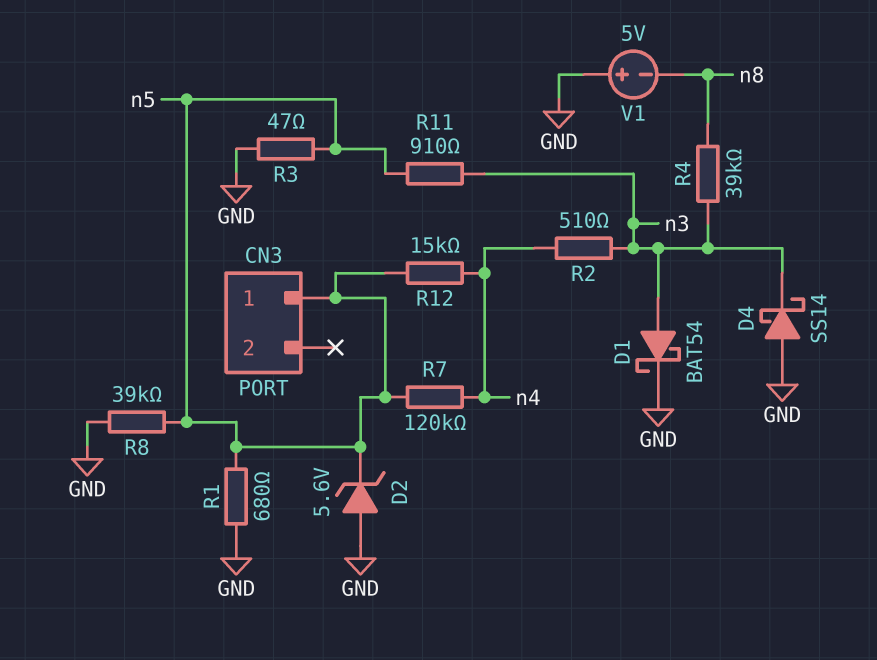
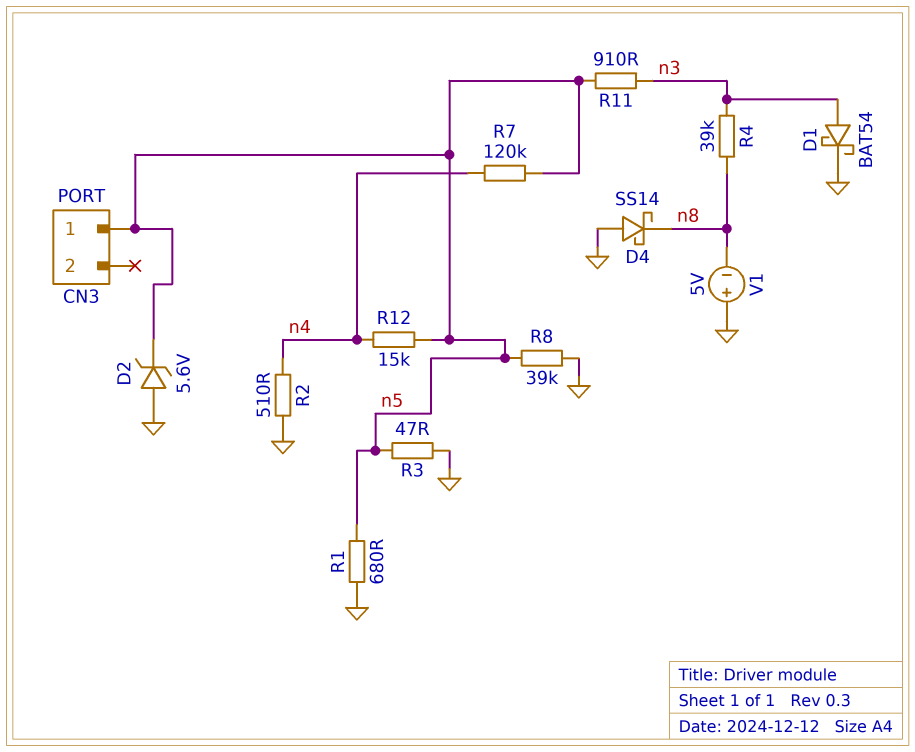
D4: schottky SS14 (A GND, K n3) -> schottky SS14 (A GND, K n8)
R2: 510 (n3, n4) -> 510 (GND, n4)

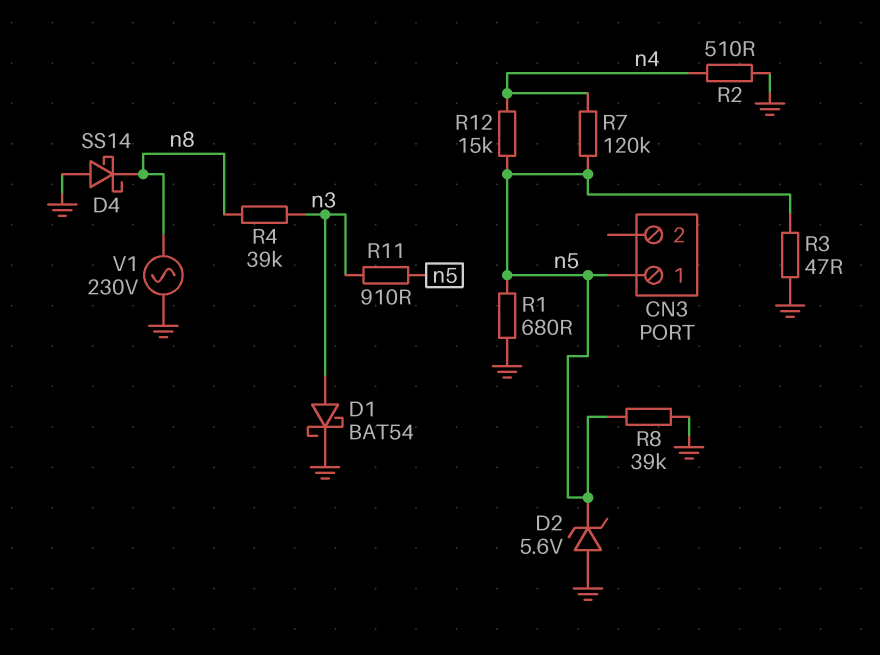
V1: 5V (plus GND, minus n8) -> AC 230V (GND, n8)

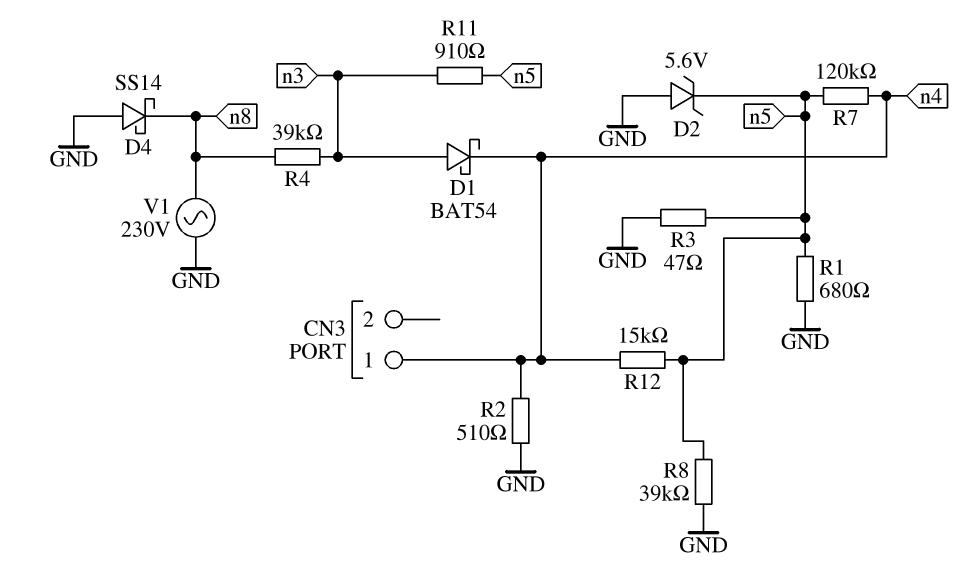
CN3 pin 1: n5 -> n4
D1: schottky BAT54 (A n3, K GND) -> schottky BAT54 (A n3, K n4)

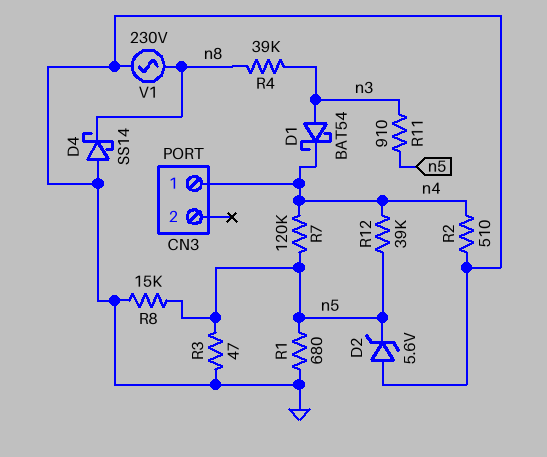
R8: 39k (GND, n5) -> 15k (GND, n5)
R12: 15k (n4, n5) -> 39k (n4, n5)

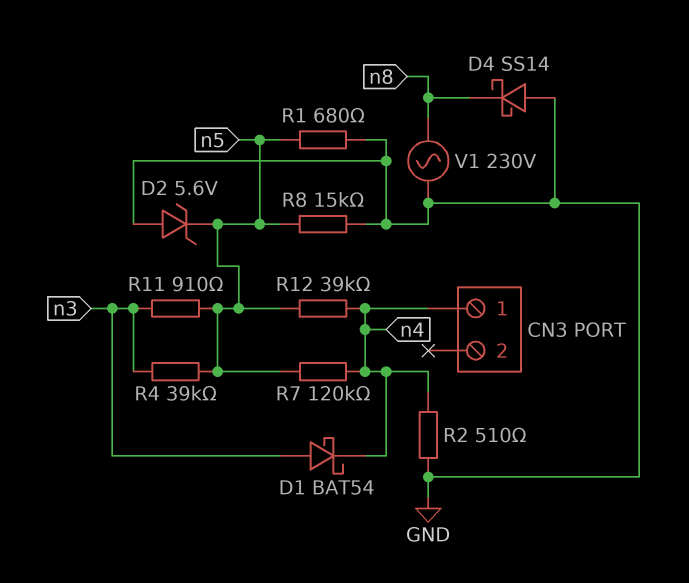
R3: 47 (GND, n5) -> none
R4: 39k (n3, n8) -> 39k (n3, n5)

